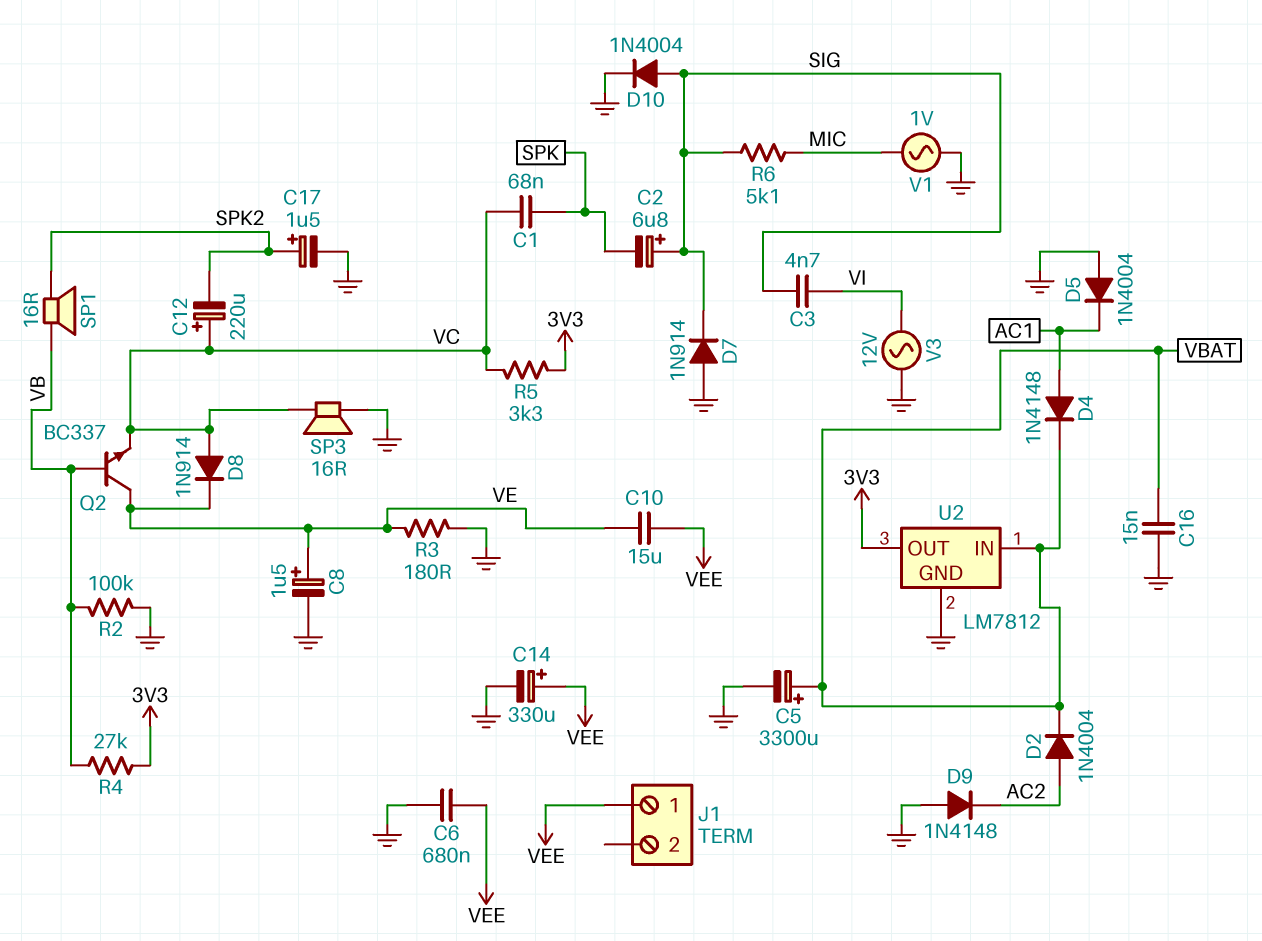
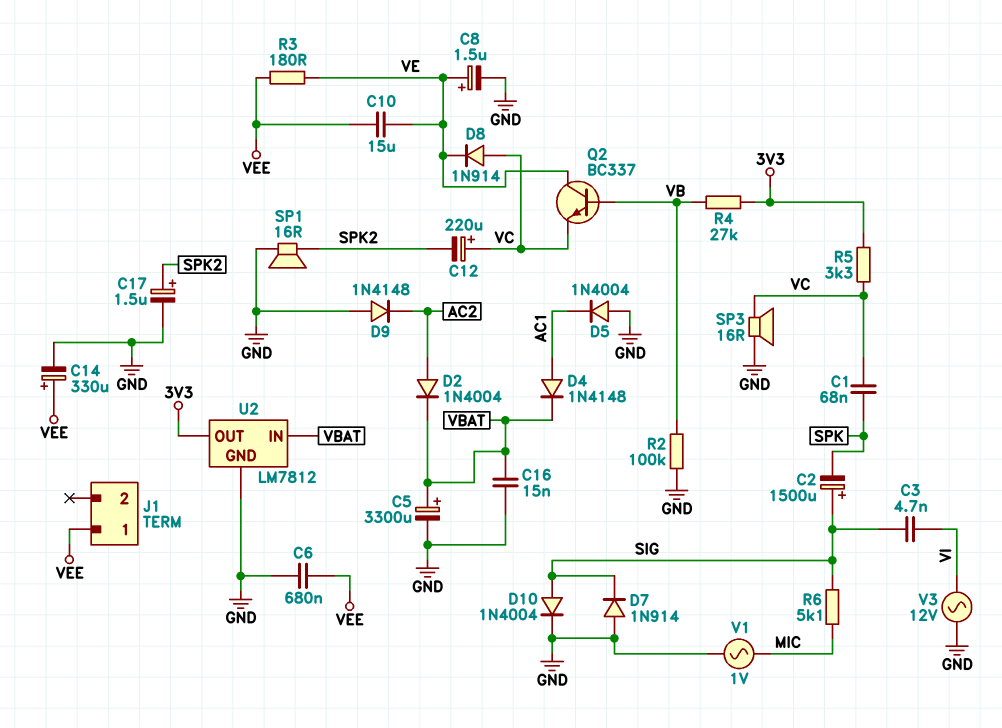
C2: 6.8uF (plus SIG, minus SPK) -> 1500uF (plus SIG, minus SPK)
R3: 180 (GND, VE) -> 180 (VE, VEE)
SP1: speaker 16R (SPK2, VB) -> speaker 16R (GND, SPK2)

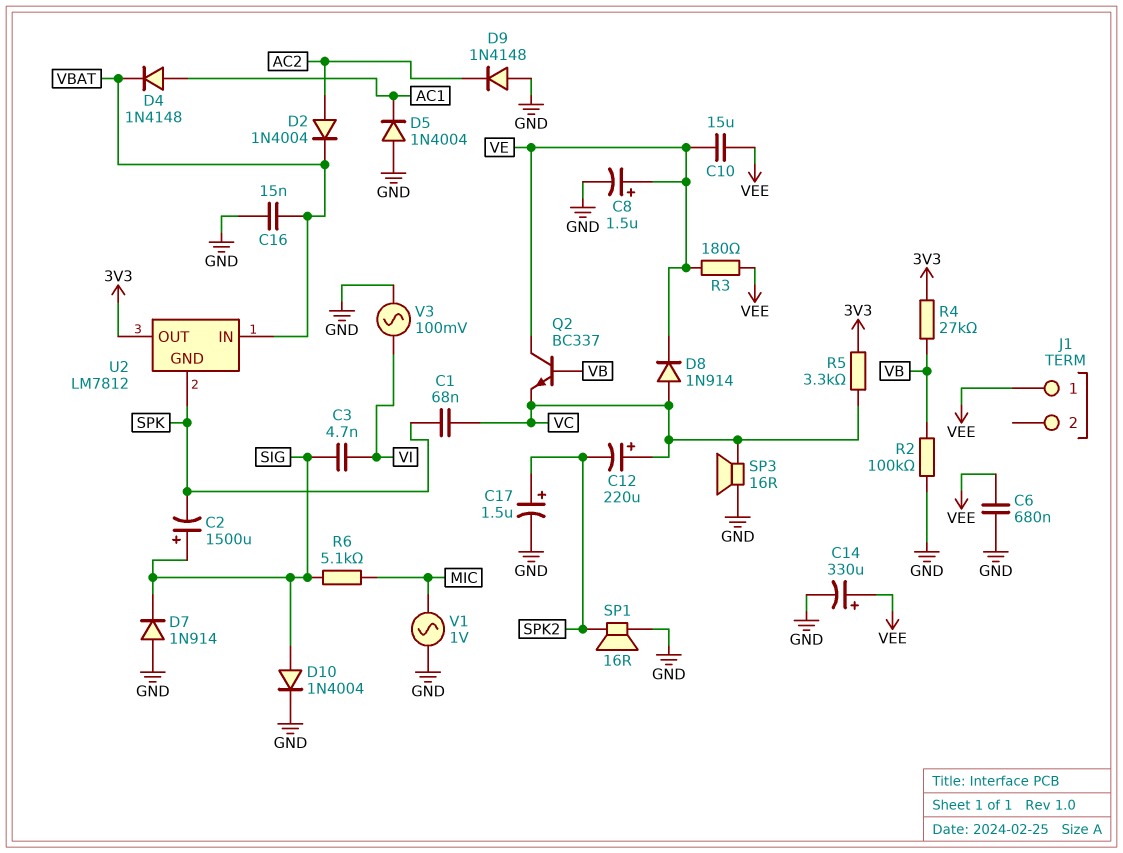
C5: 3300uF (plus VBAT, minus GND) -> none
U2 pin GND: GND -> SPK
V3: AC 12V (GND, VI) -> AC 100mV (GND, VI)

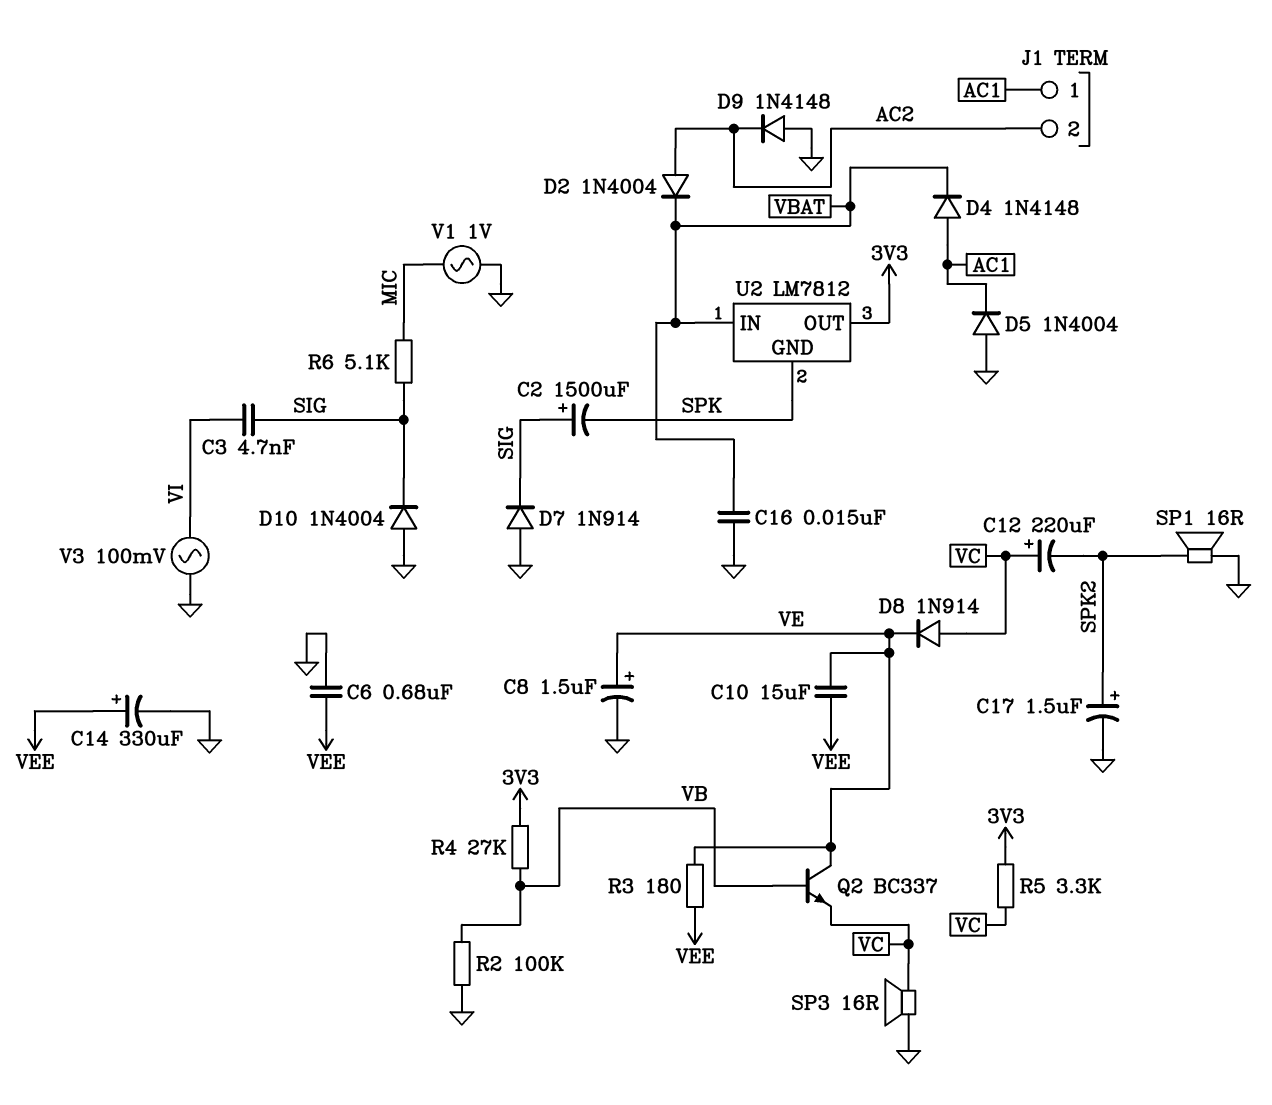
C1: 68nF (SPK, VC) -> none
D10: diode 1N4004 (A SIG, K GND) -> diode 1N4004 (A GND, K SIG)
J1 pin 1: VEE -> AC1
J1 pin 2: none -> AC2

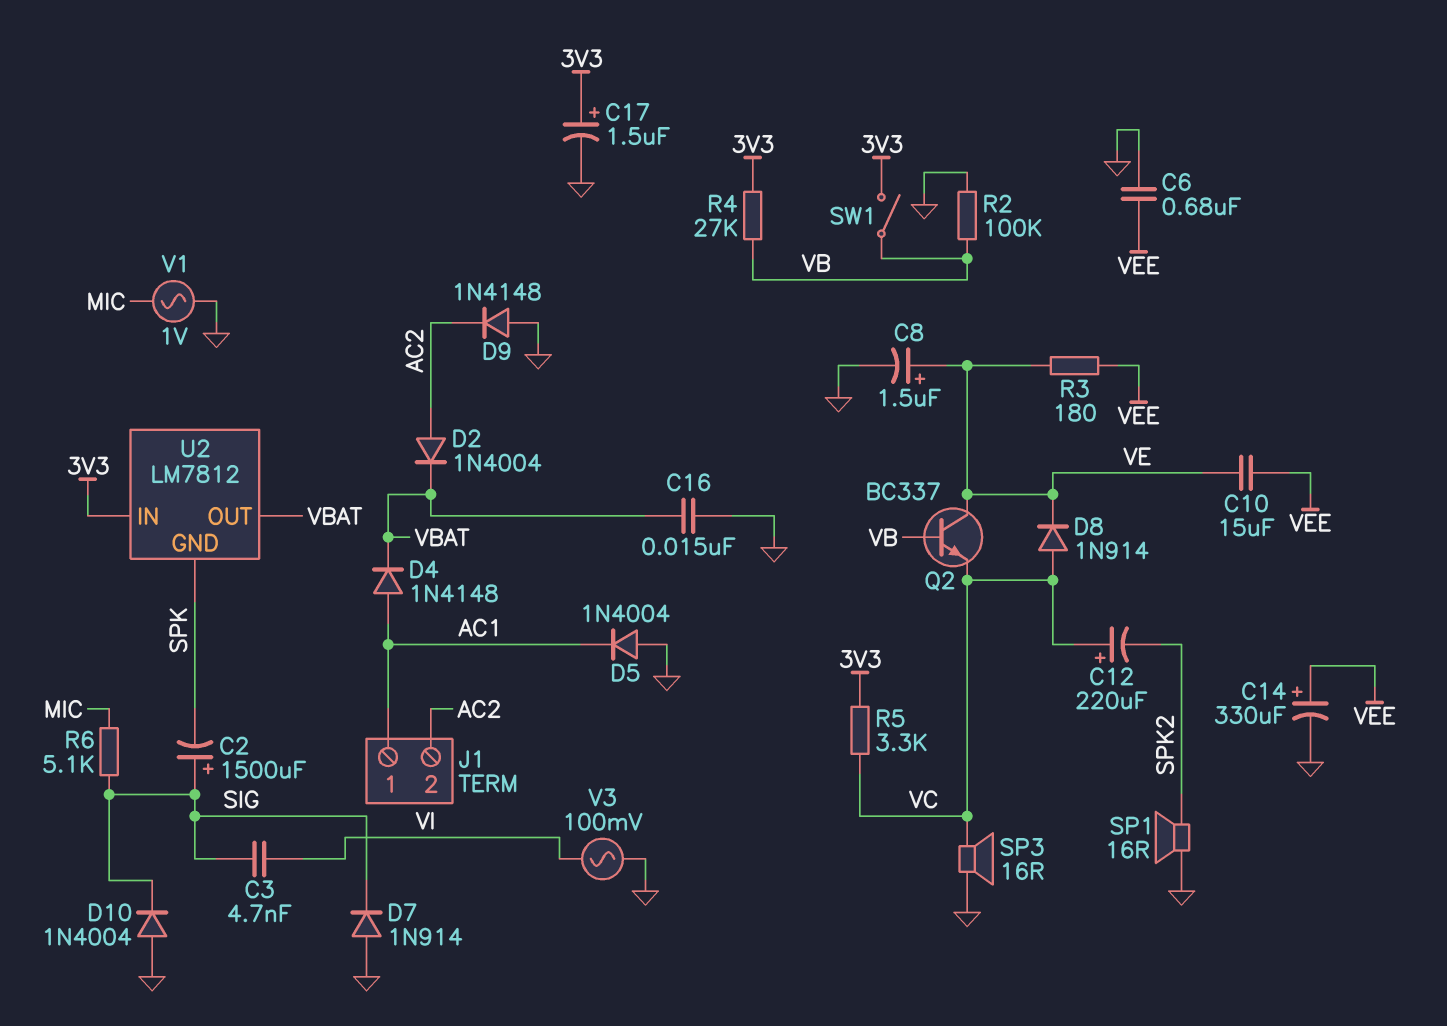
C17: 1.5uF (plus SPK2, minus GND) -> 1.5uF (plus 3V3, minus GND)
SW1: none -> switch (3V3, VB)
U2 pin IN: VBAT -> 3V3
U2 pin OUT: 3V3 -> VBAT

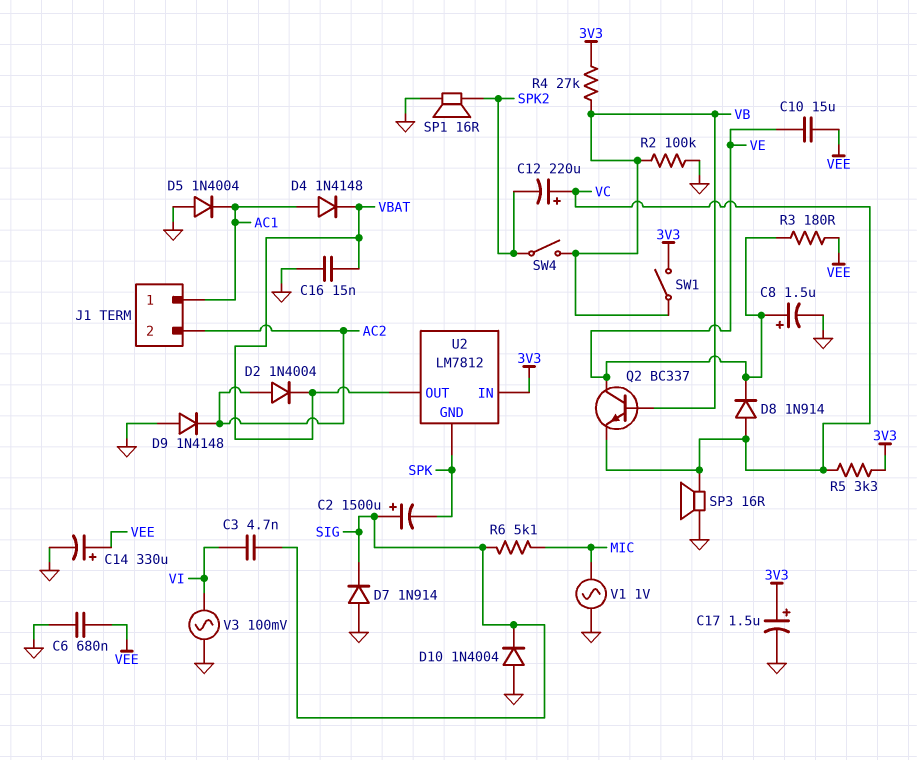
SW4: none -> switch (SPK2, VB)

